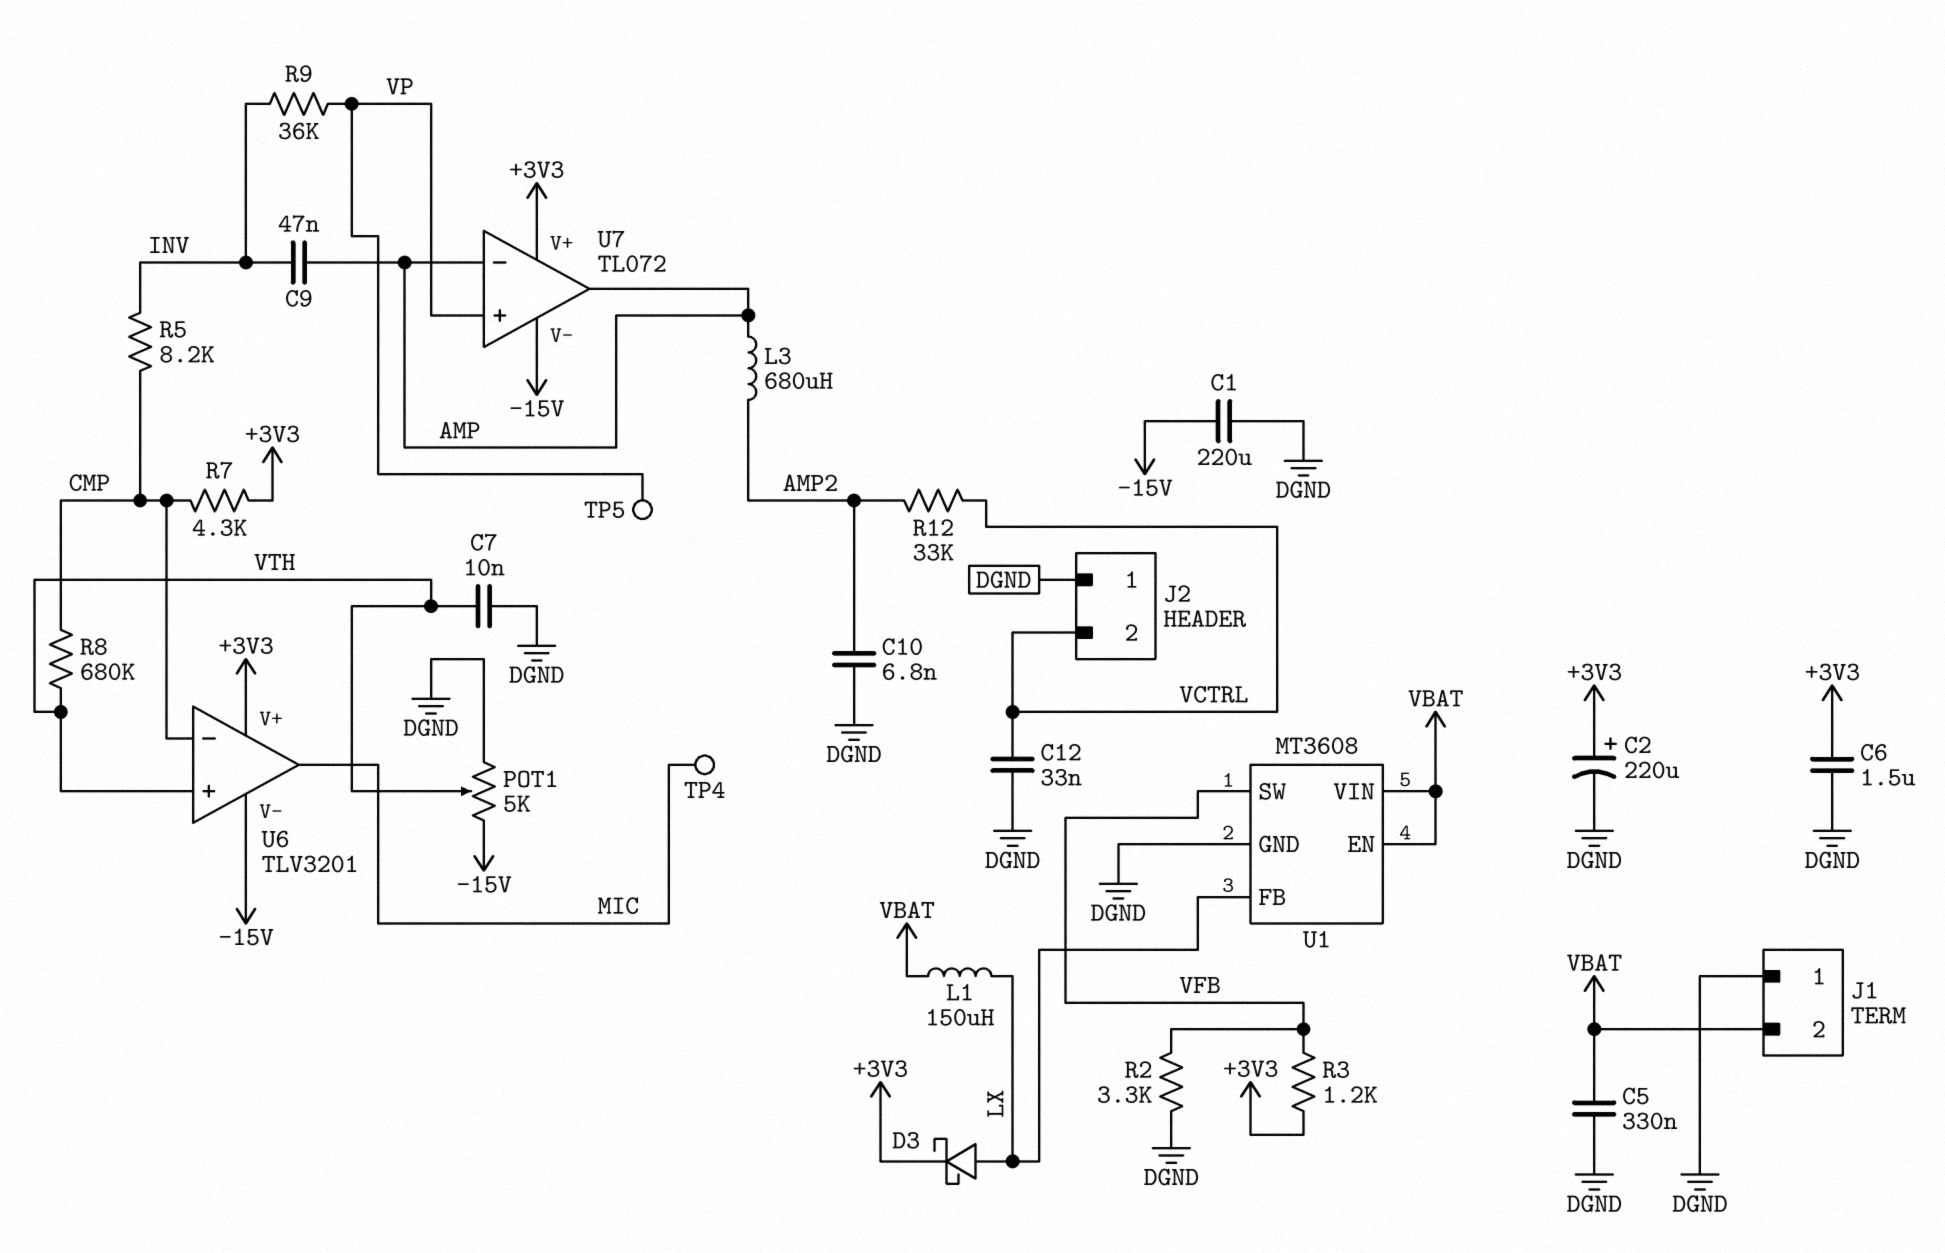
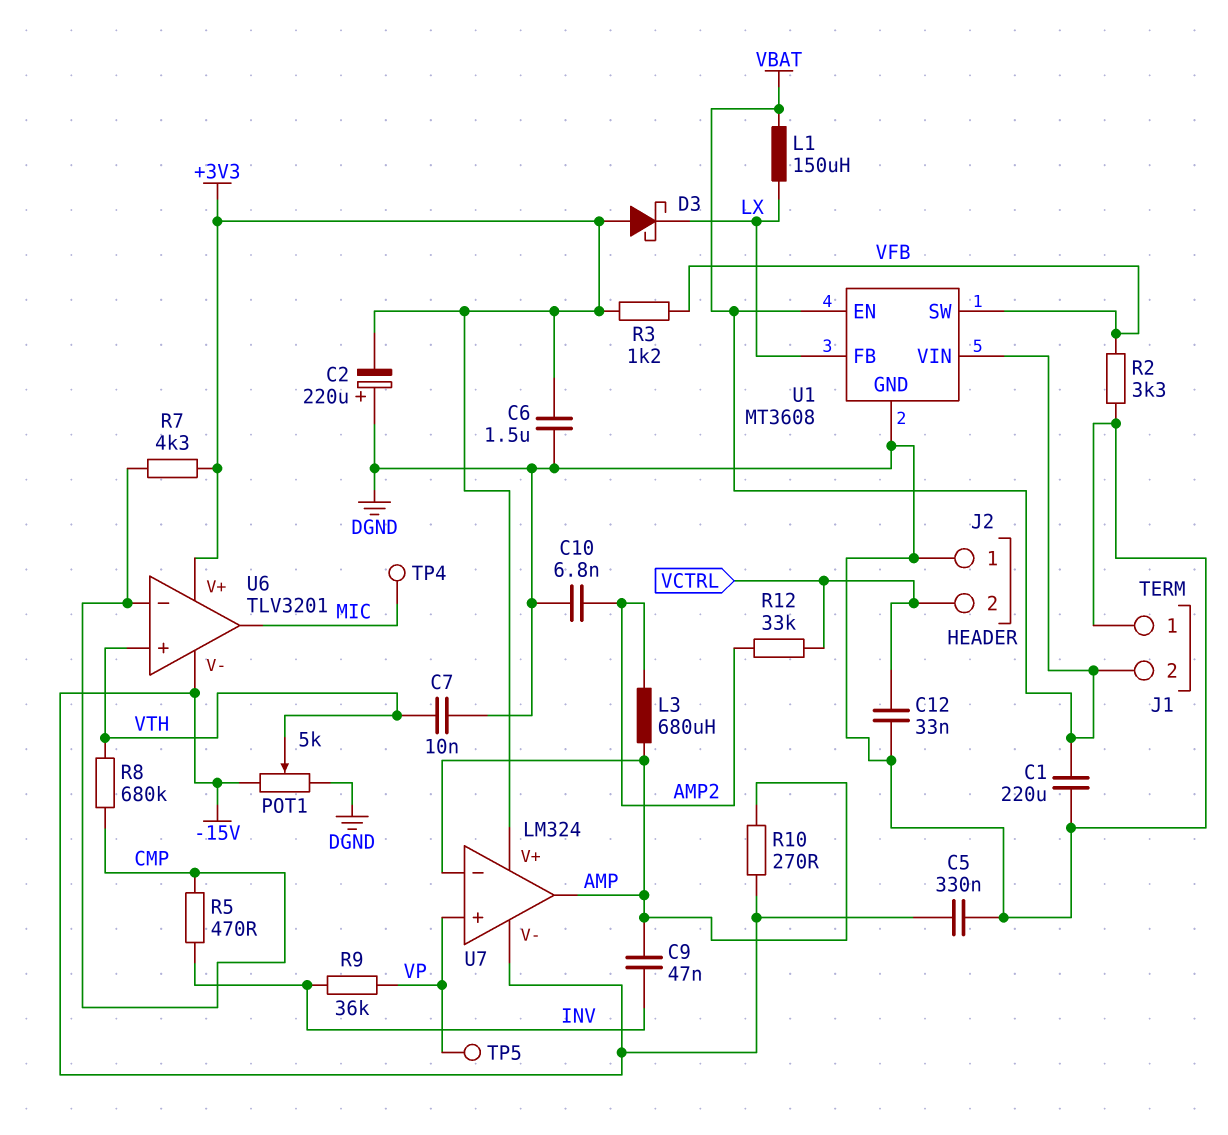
C1: 220uF (-15V, DGND) -> 220uF (DGND, VBAT)
C2: 220uF (plus +3V3, minus DGND) -> 220uF (plus DGND, minus +3V3)
C5: 330nF (DGND, VBAT) -> 330nF (-15V, DGND)
D3: schottky (A LX, K +3V3) -> schottky (A +3V3, K LX)
R5: 8.2k (CMP, INV) -> 470 (CMP, INV)
R10: none -> 270 (-15V, AMP)
U7: TL072 -> LM324

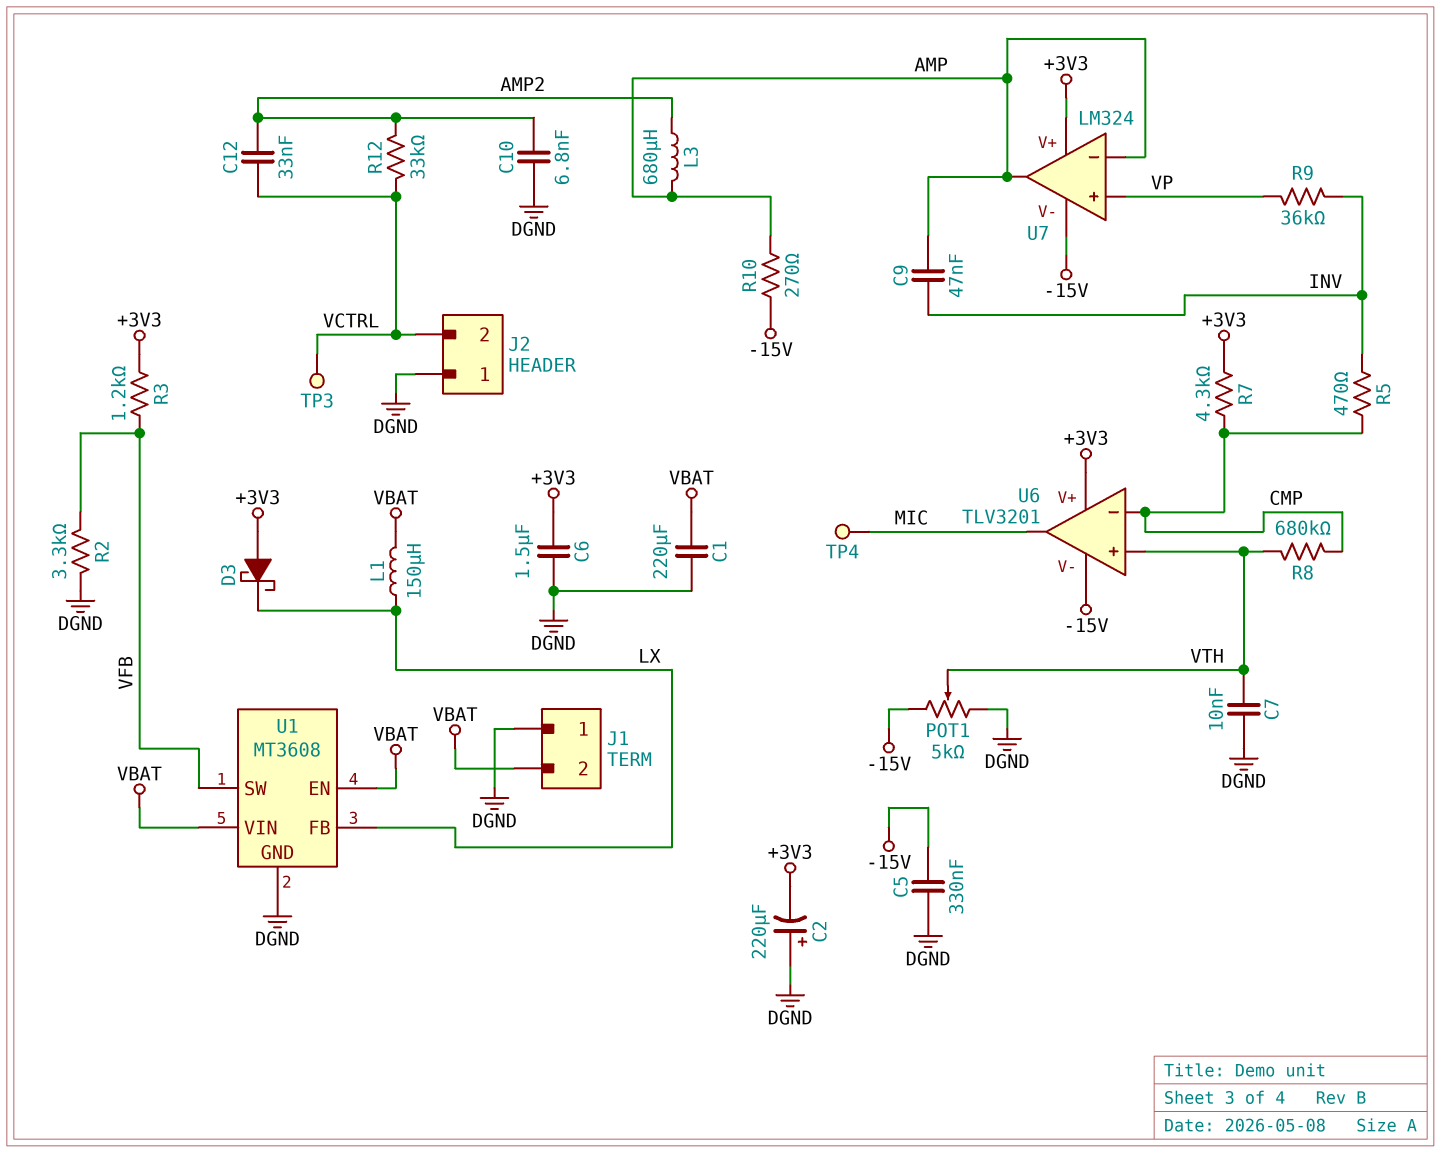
C12: 33nF (DGND, VCTRL) -> 33nF (AMP2, VCTRL)
TP3: none -> test point (VCTRL)
TP5: test point (VP) -> none

